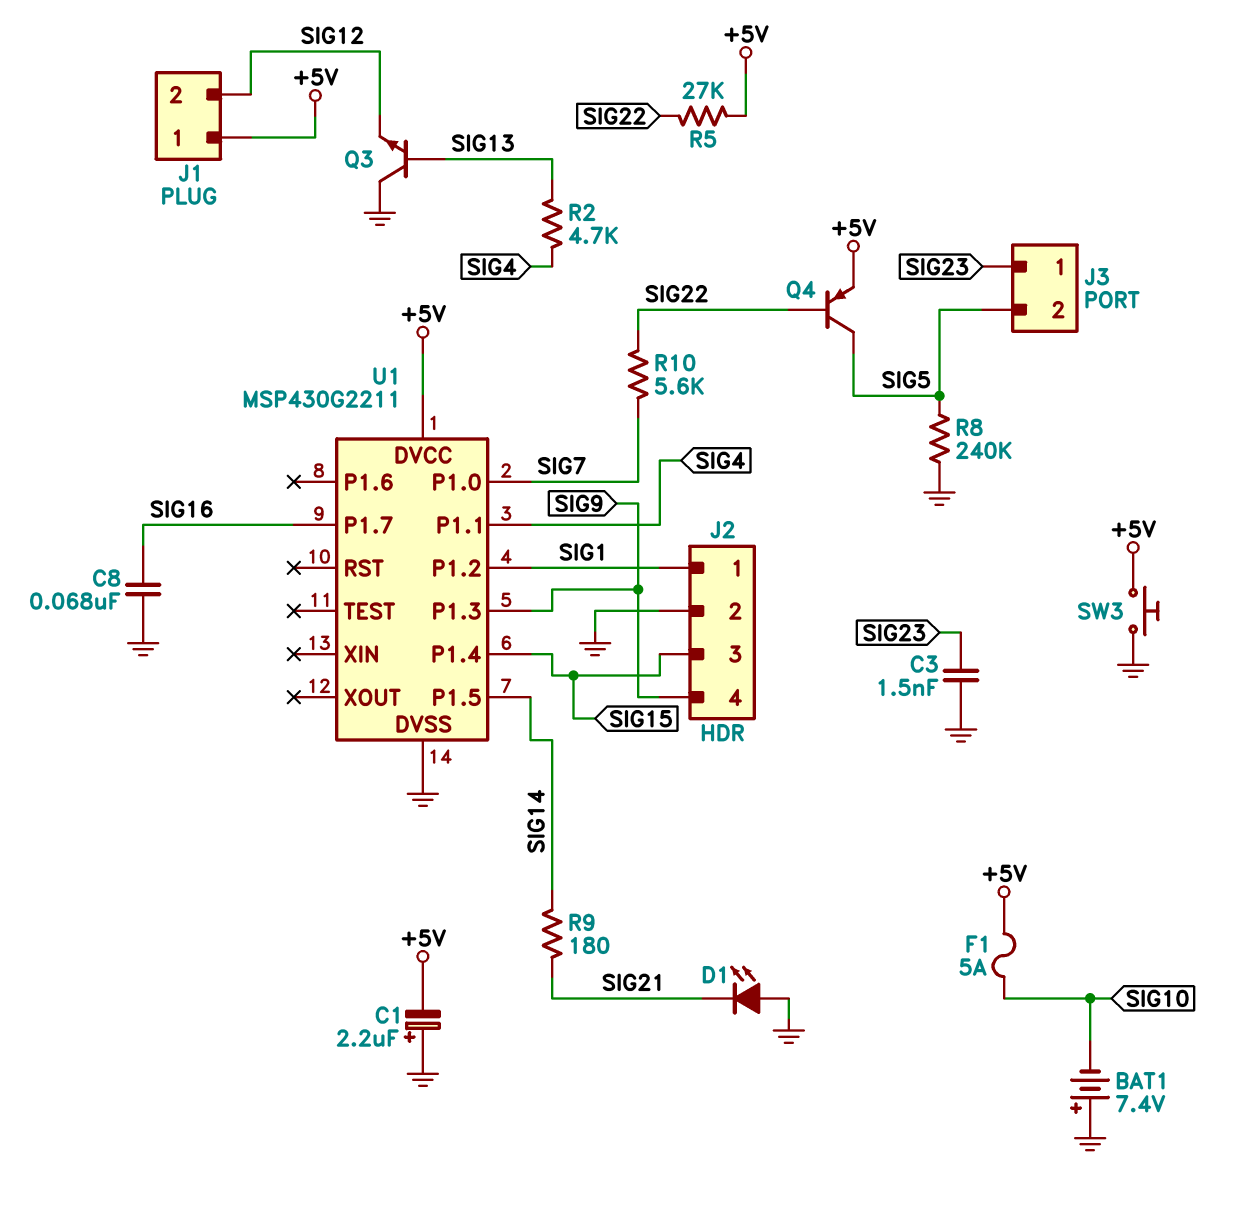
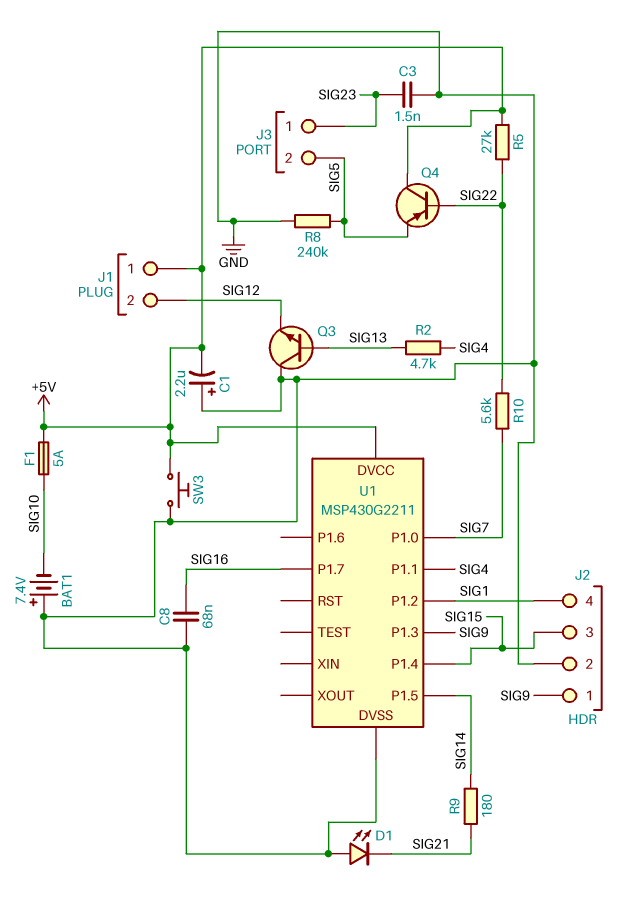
J2 pin 1: SIG1 -> SIG9
J2 pin 4: SIG9 -> SIG1
Q4: PNP (B SIG22, C SIG5, E +5V) -> PNP (B SIG22, C +5V, E SIG5)

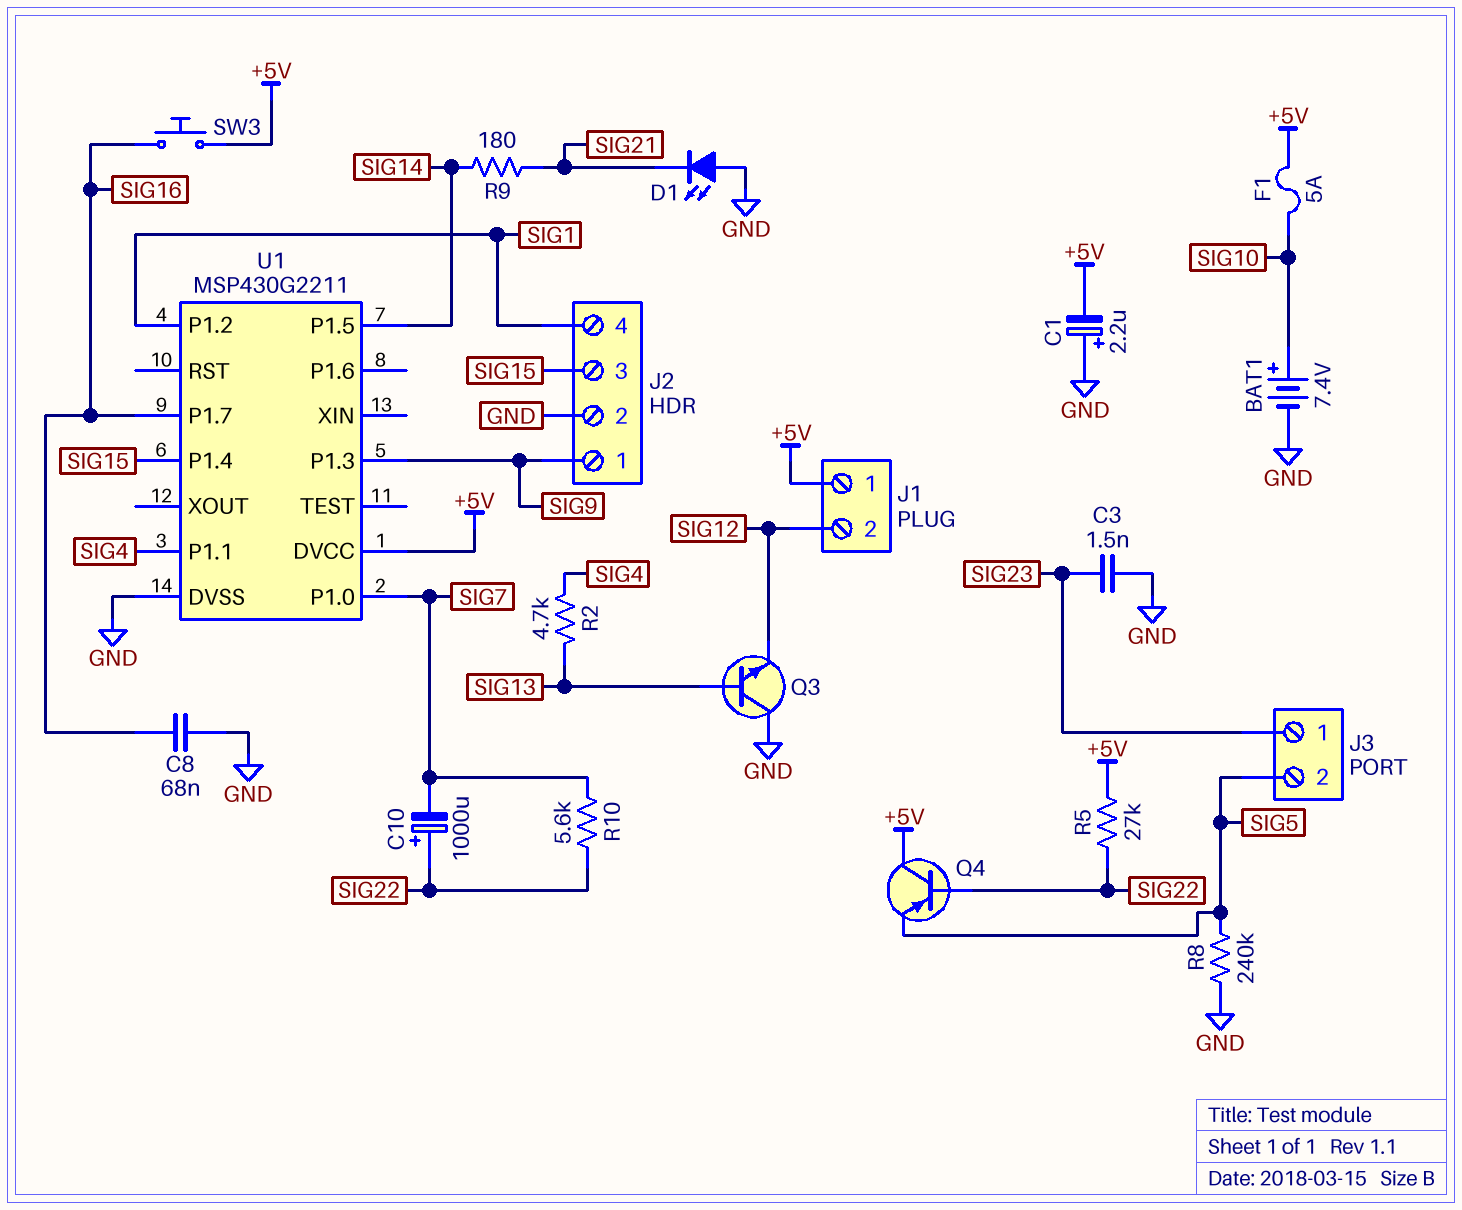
BAT1: 7.4V (plus GND, minus SIG10) -> 7.4V (plus SIG10, minus GND)
C10: none -> 1000uF (plus SIG22, minus SIG7)
SW3: button (+5V, GND) -> button (+5V, SIG16)

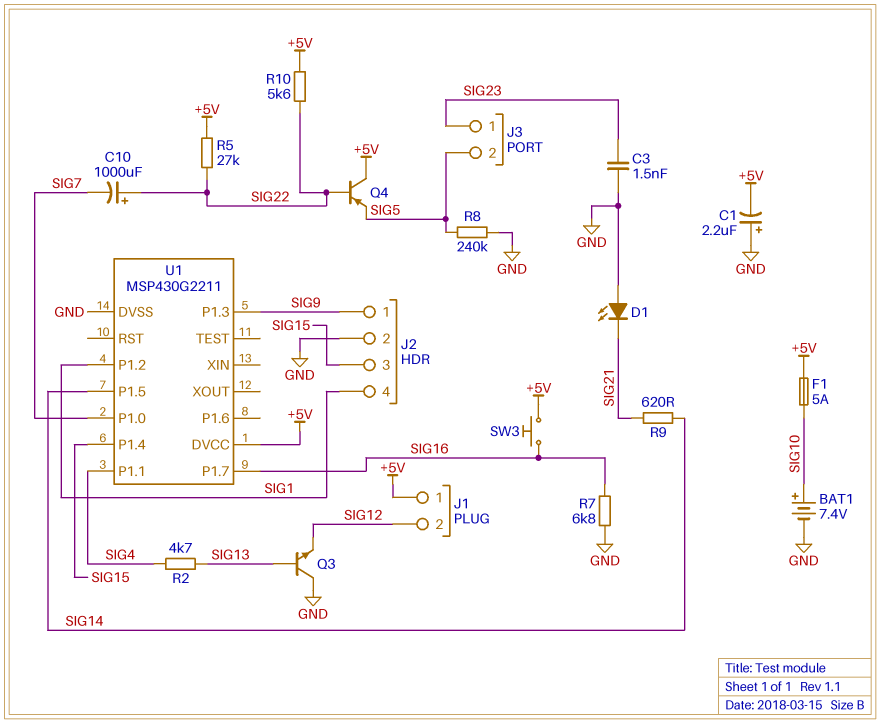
C8: 68nF (GND, SIG16) -> none
R7: none -> 6.8k (GND, SIG16)
R9: 180 (SIG14, SIG21) -> 620 (SIG14, SIG21)
R10: 5.6k (SIG7, SIG22) -> 5.6k (+5V, SIG22)

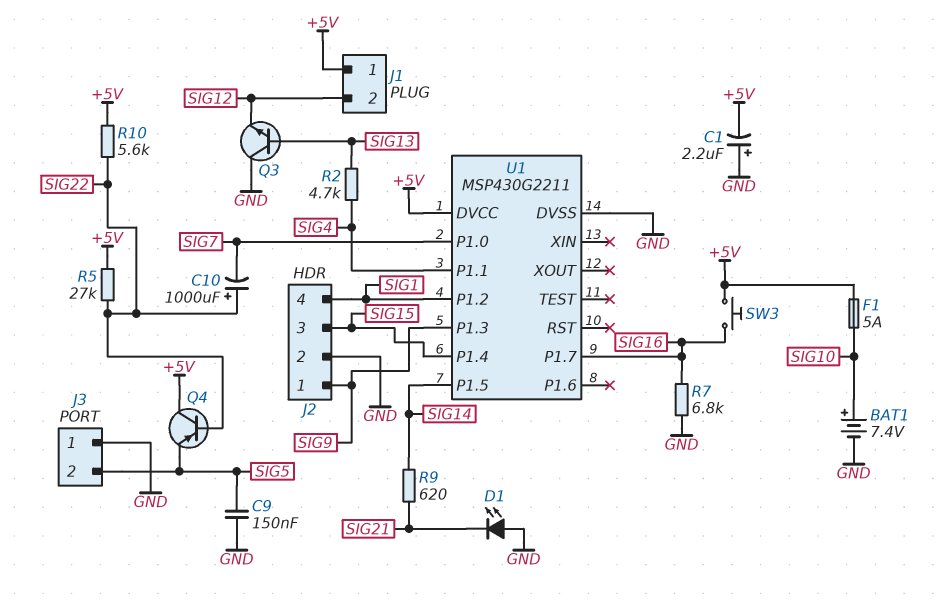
C3: 1.5nF (GND, SIG23) -> none
C9: none -> 150nF (GND, SIG5)
J3 pin 1: SIG23 -> GND
R8: 240k (GND, SIG5) -> none

